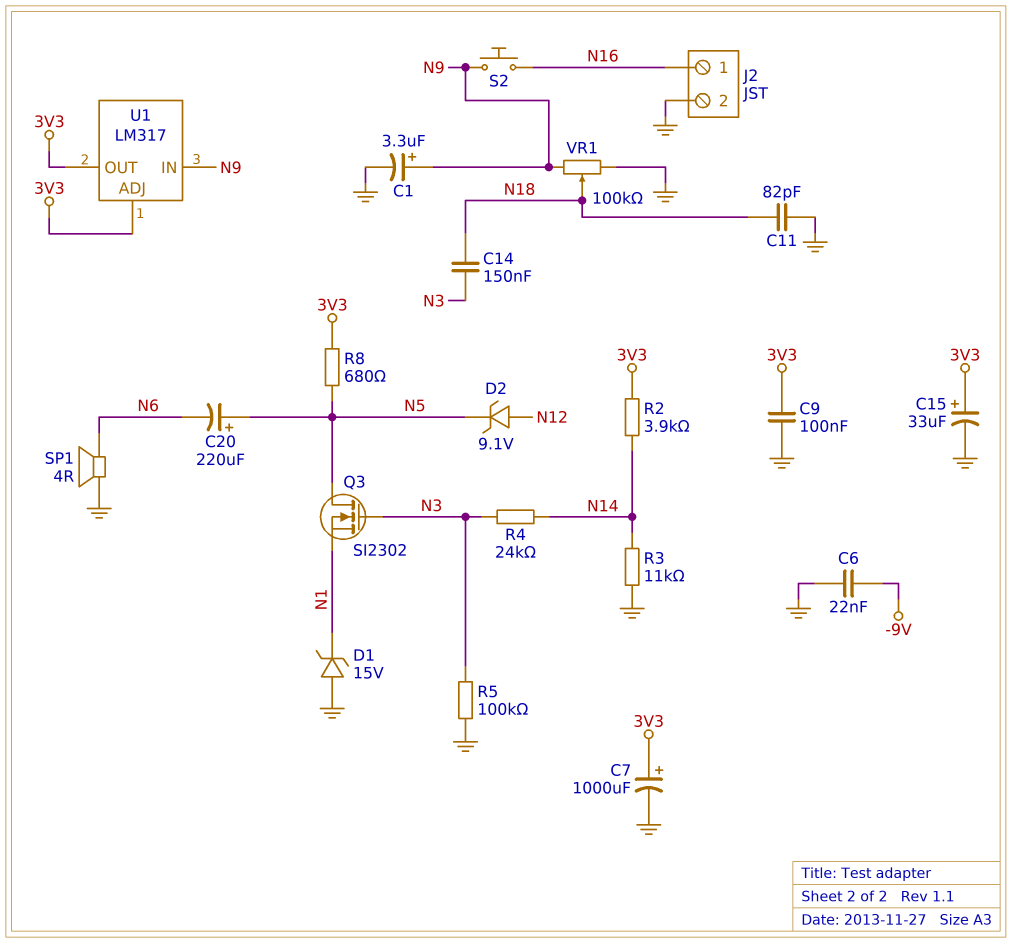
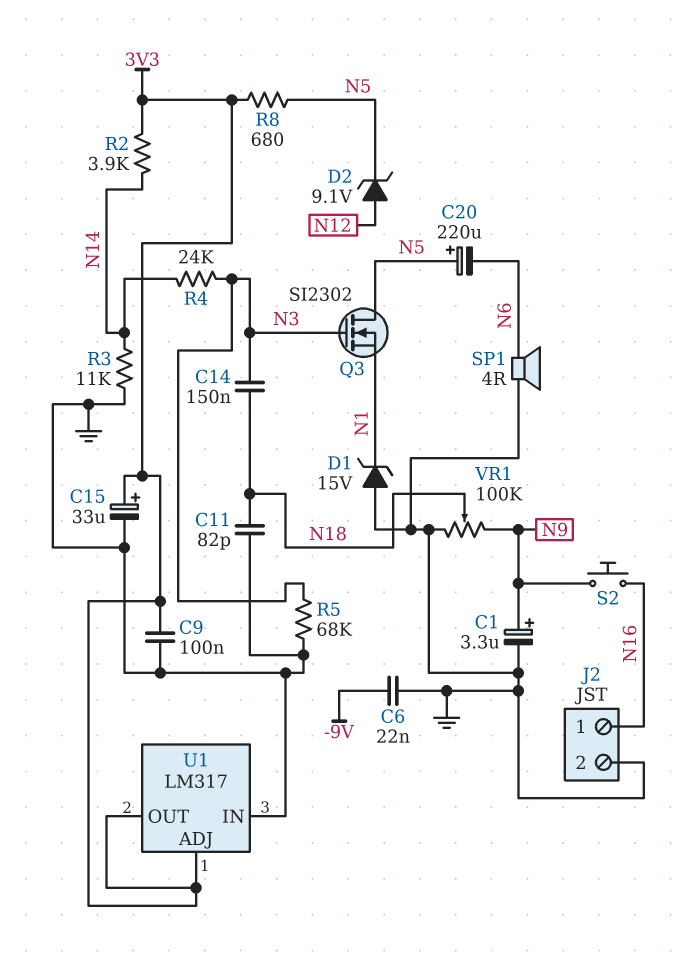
C7: 1000uF (plus 3V3, minus GND) -> none
R5: 100k (GND, N3) -> 68k (GND, N3)
U1 pin IN: N9 -> GND

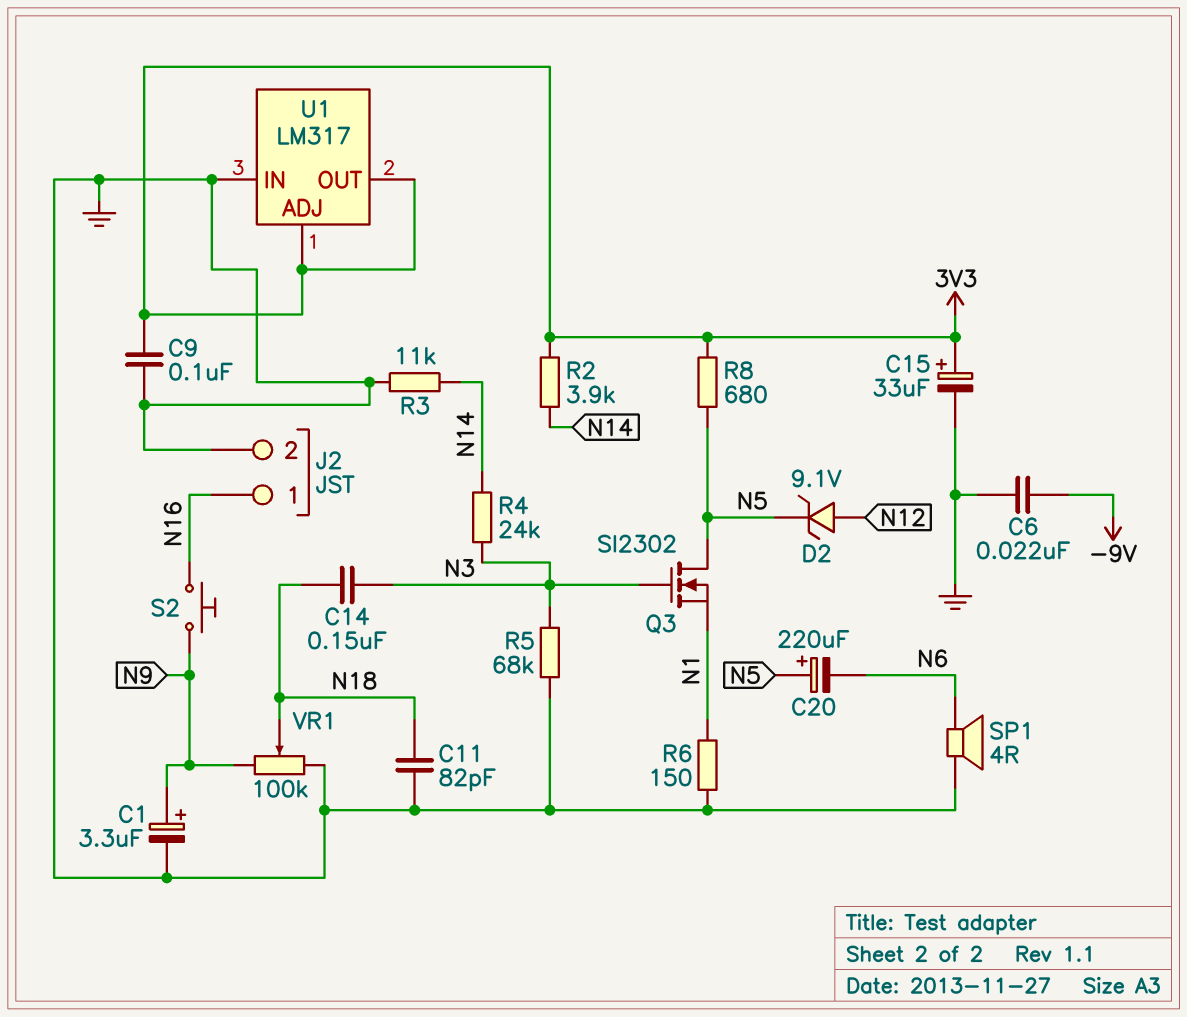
D1: zener 15V (A GND, K N1) -> none
R6: none -> 150 (GND, N1)

